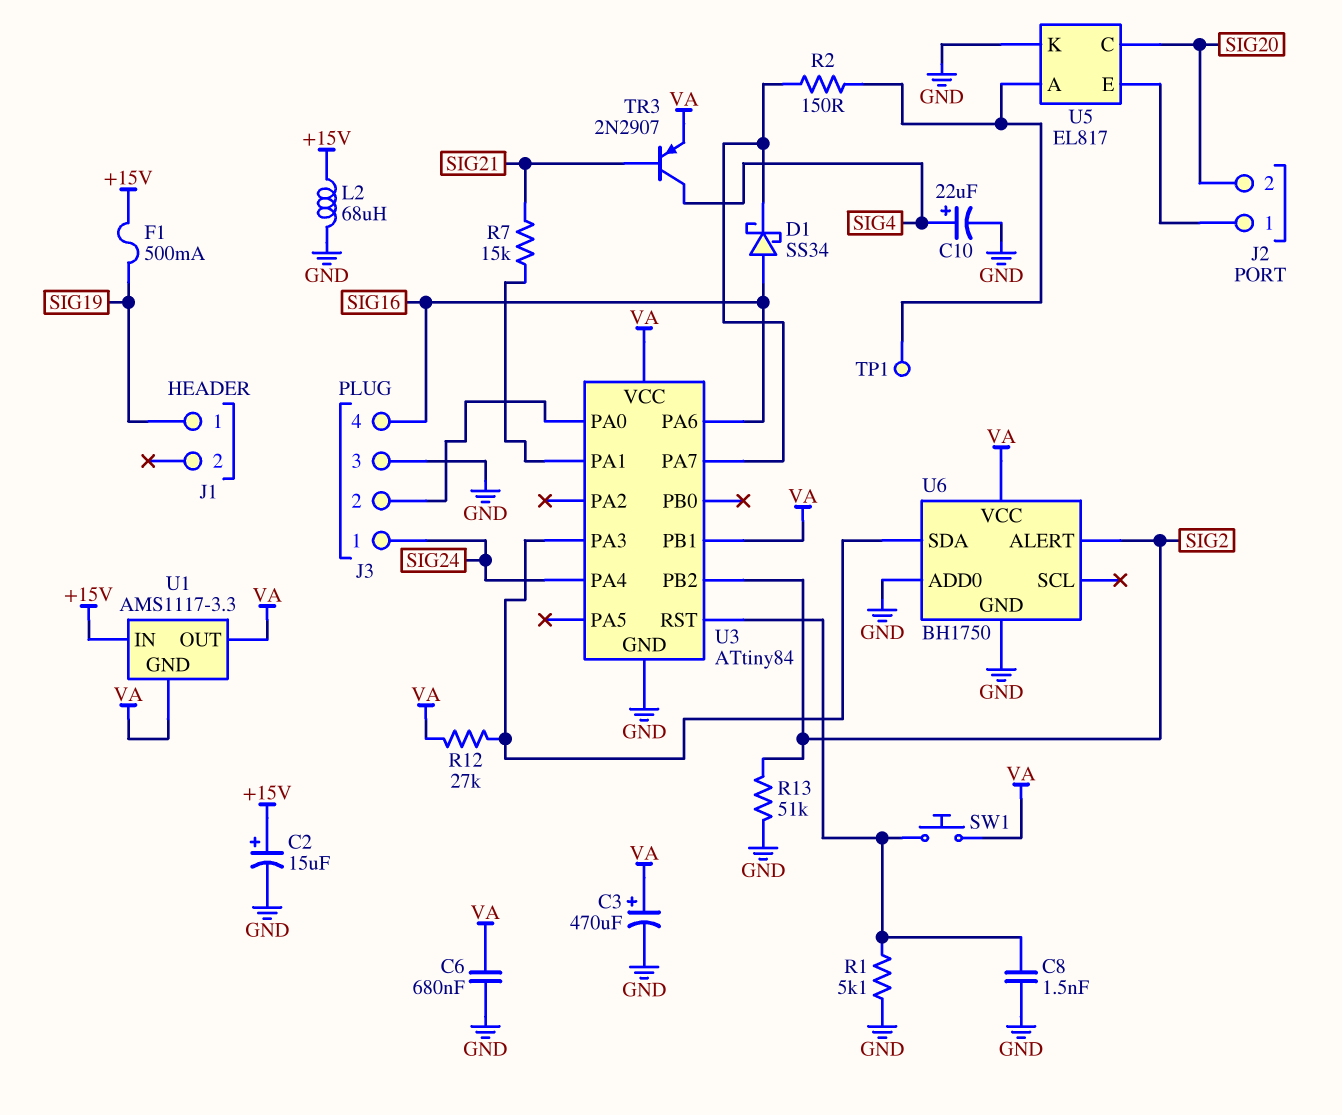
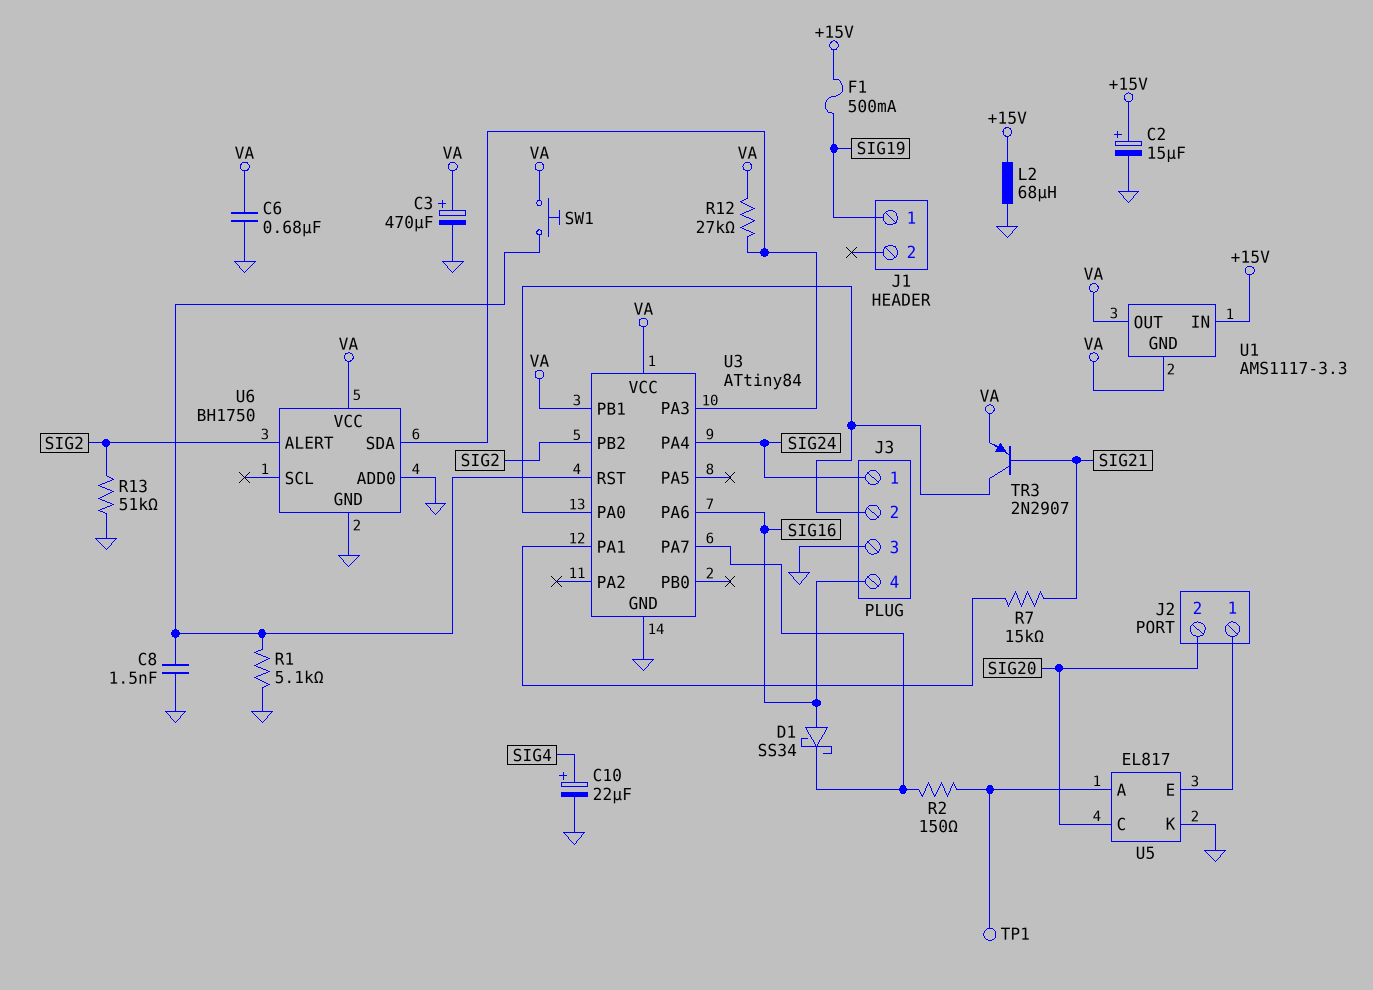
TR3: PNP 2N2907 (B SIG21, C SIG4, E VA) -> PNP 2N2907 (B SIG21, C J3/2, E VA)

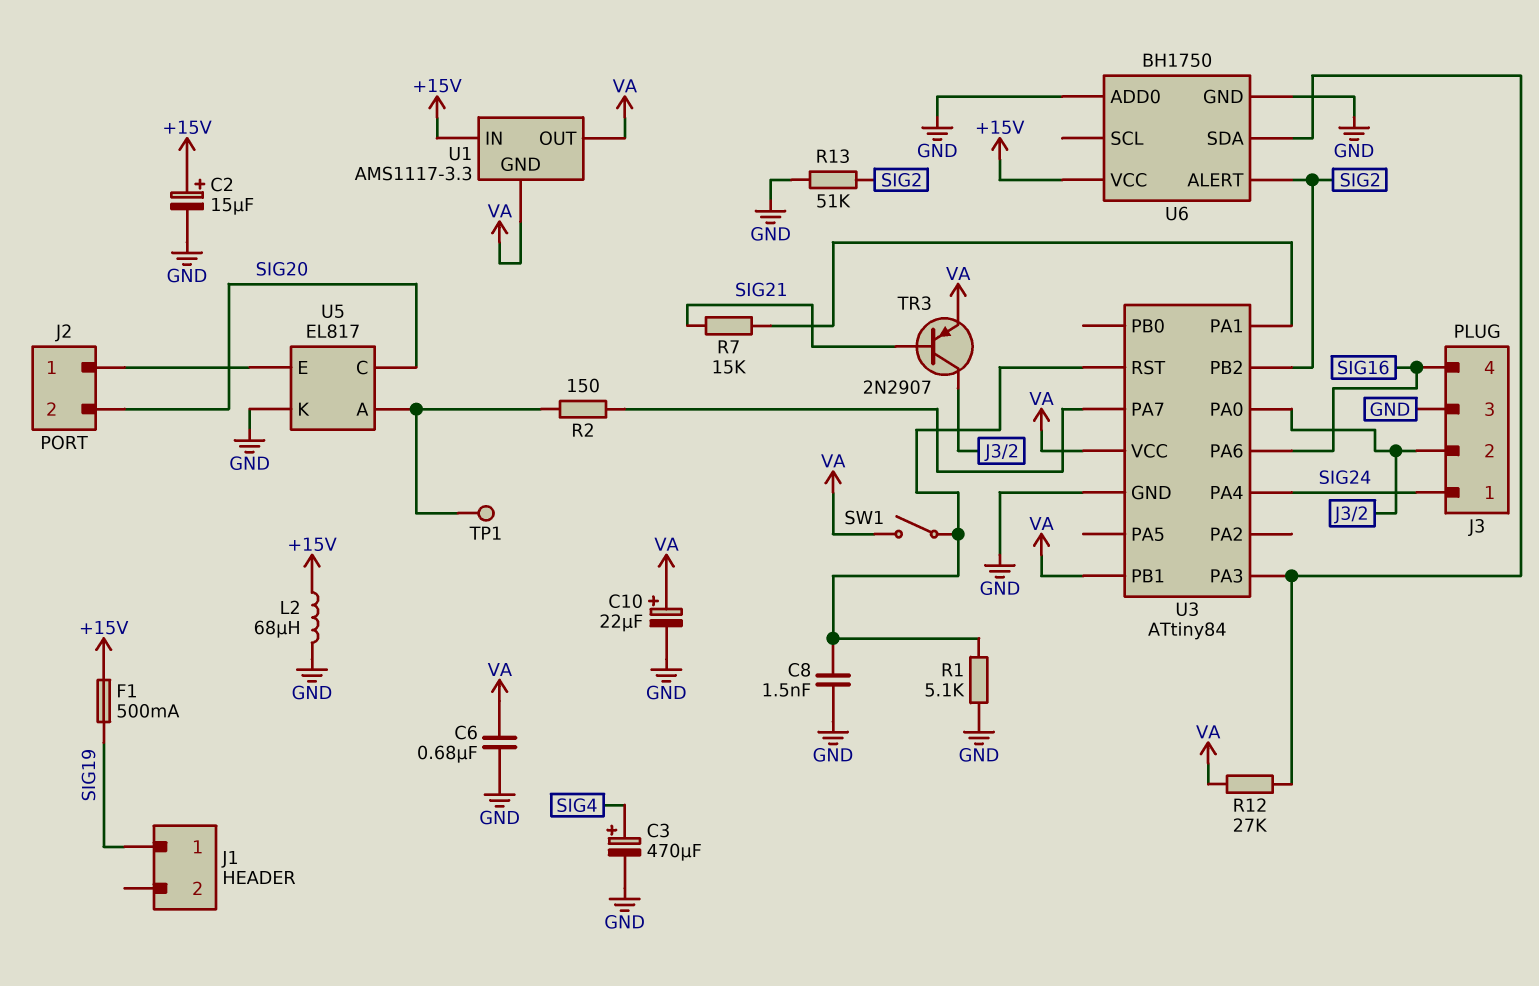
C3: 470uF (plus VA, minus GND) -> 470uF (plus SIG4, minus GND)
C10: 22uF (plus SIG4, minus GND) -> 22uF (plus VA, minus GND)
D1: schottky SS34 (A SIG16, K U3/PA7) -> none
SW1: button (U3/RST, VA) -> switch (U3/RST, VA)
U6 pin VCC: VA -> +15V

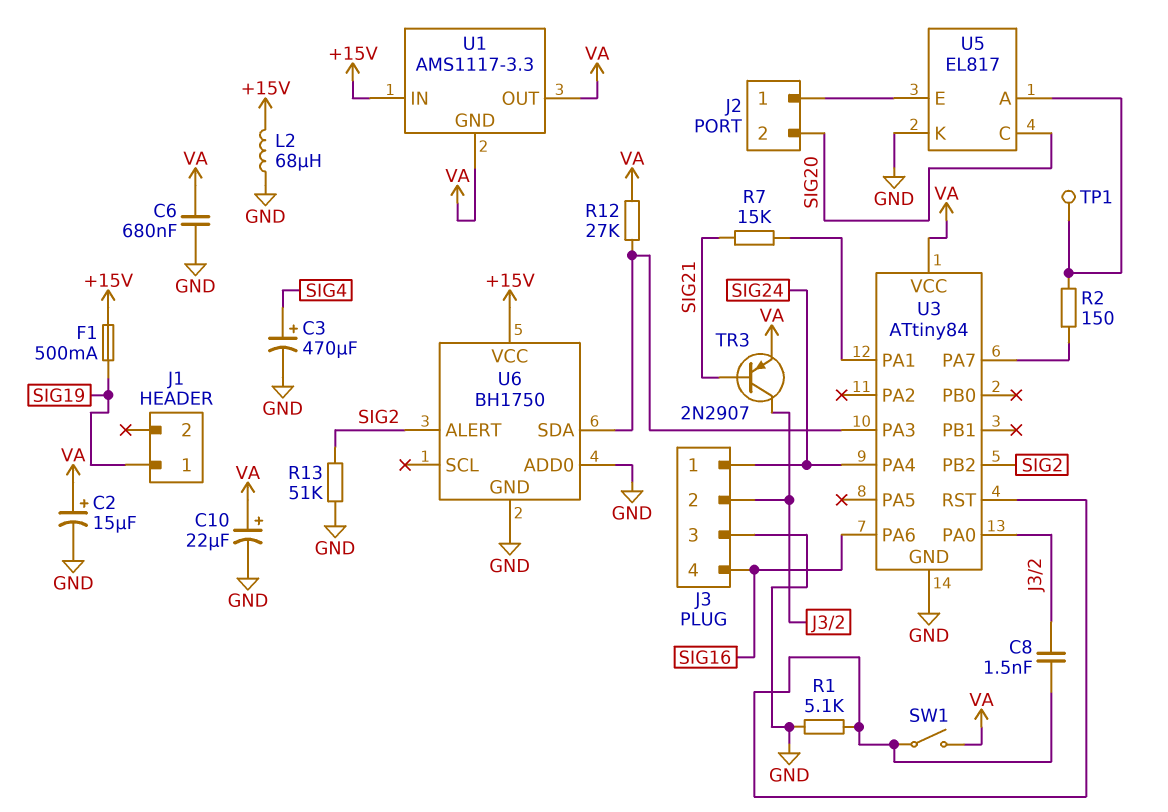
C2: 15uF (plus +15V, minus GND) -> 15uF (plus VA, minus GND)
C8: 1.5nF (GND, U3/RST) -> 1.5nF (J3/2, U3/RST)
U3 pin PB1: VA -> none

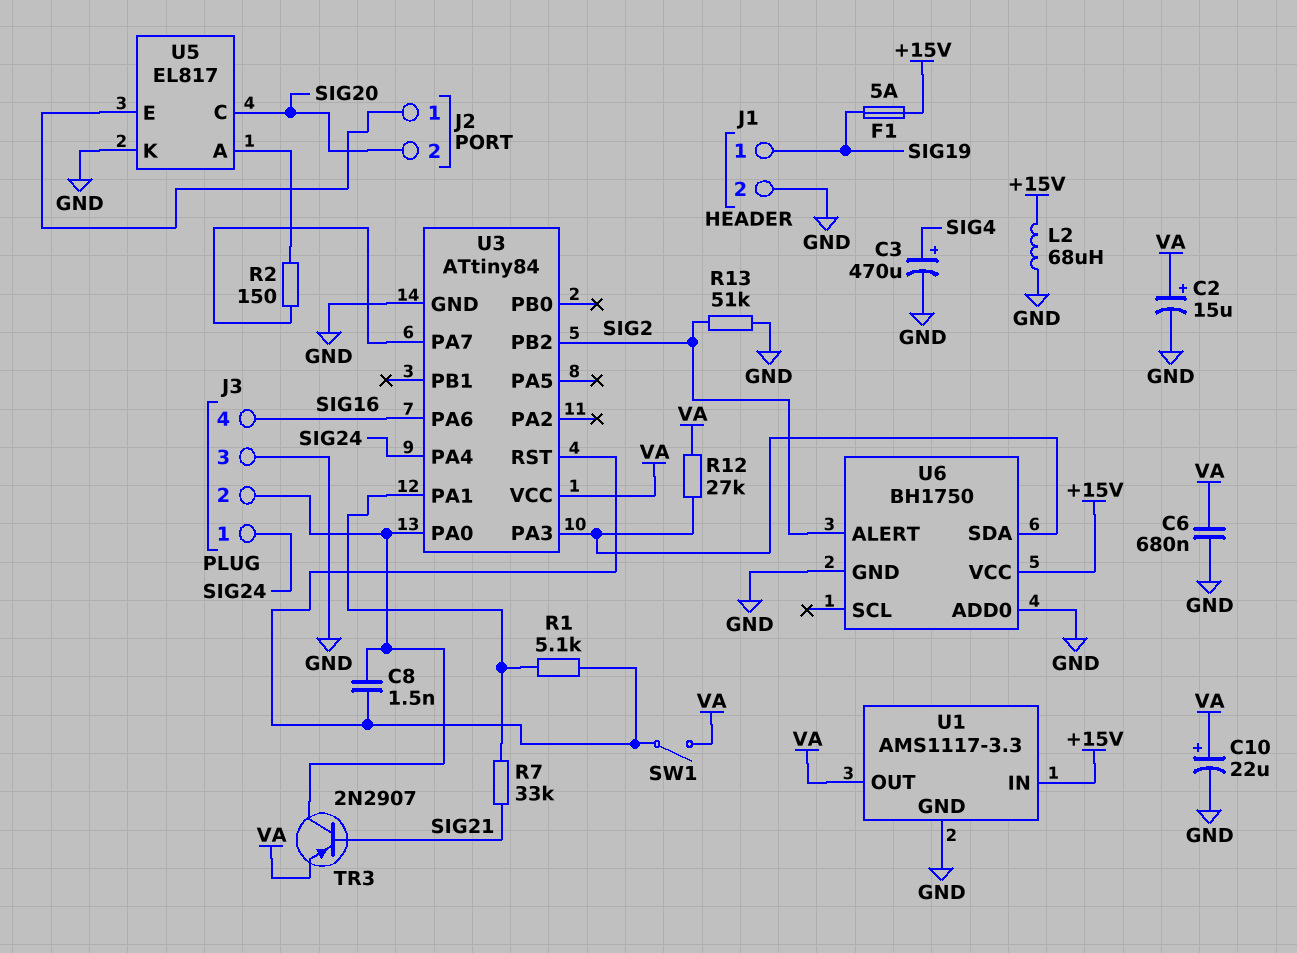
F1: 500mA (+15V, SIG19) -> 5A (+15V, SIG19)
J1 pin 2: none -> GND
R1: 5.1k (GND, U3/RST) -> 5.1k (U3/PA1, U3/RST)
R7: 15k (SIG21, U3/PA1) -> 33k (SIG21, U3/PA1)
TP1: test point (U5/A) -> none
U1 pin GND: VA -> GND

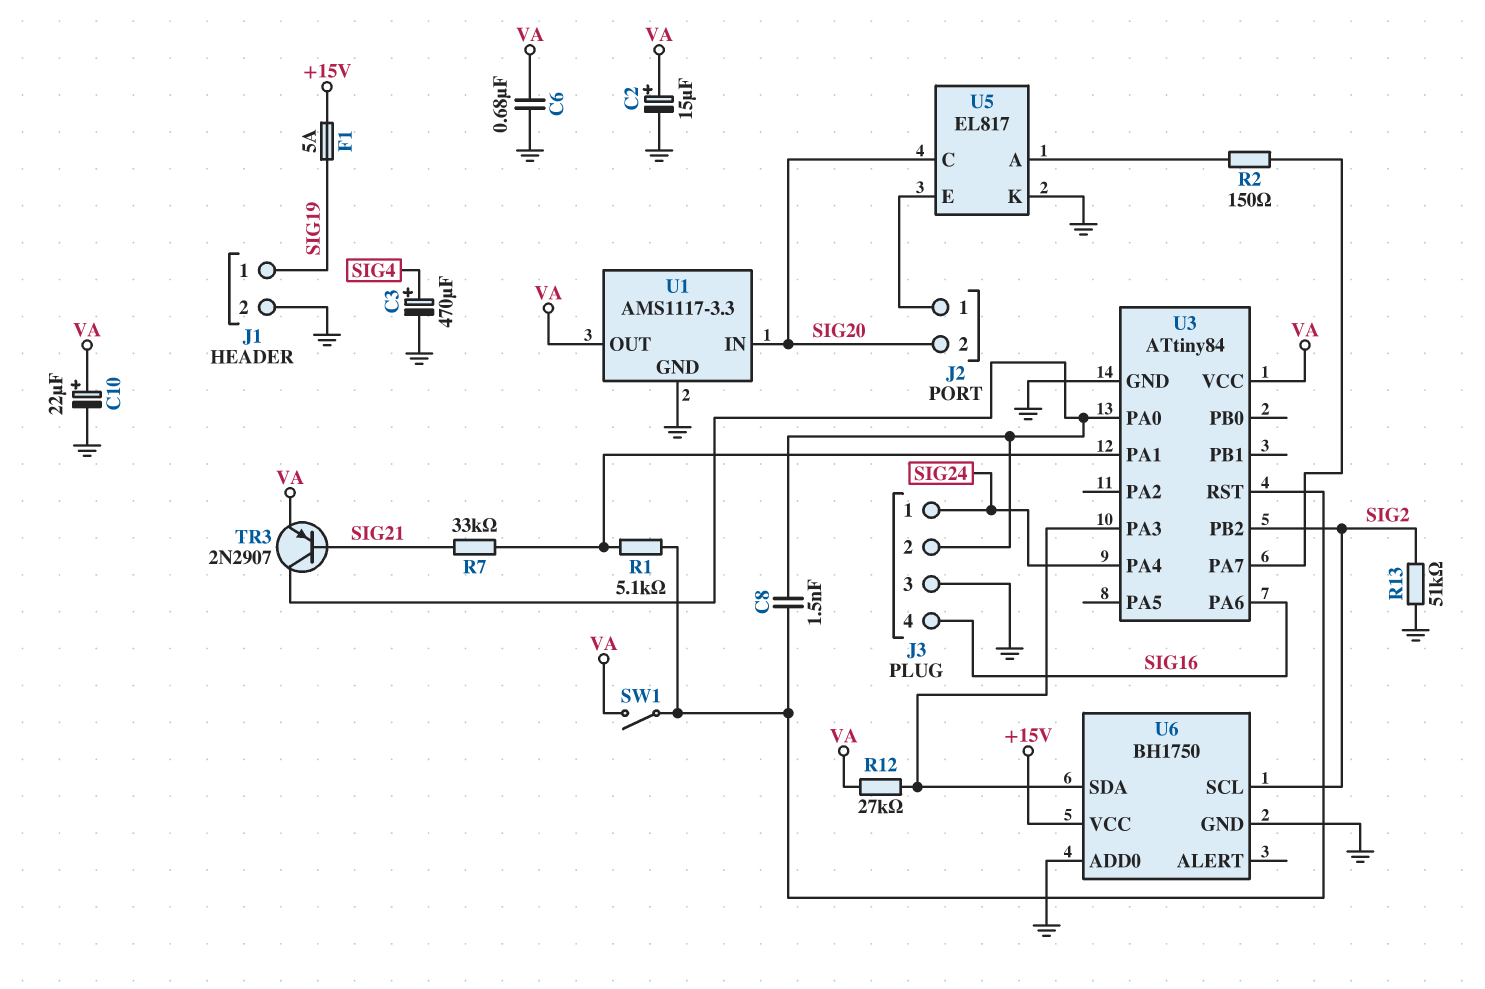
L2: 68uH (+15V, GND) -> none
U1 pin IN: +15V -> SIG20
U6 pin ALERT: SIG2 -> none
U6 pin SCL: none -> SIG2

